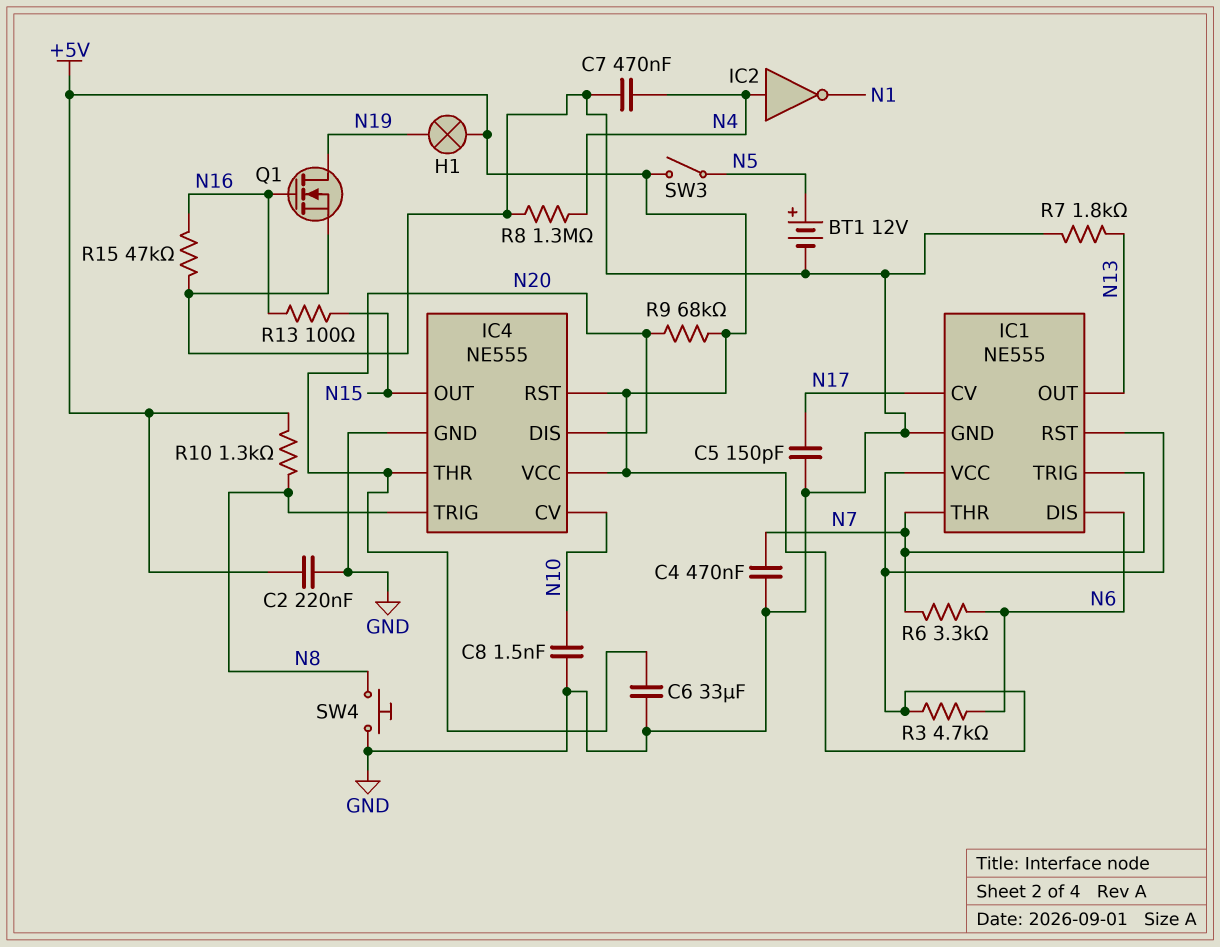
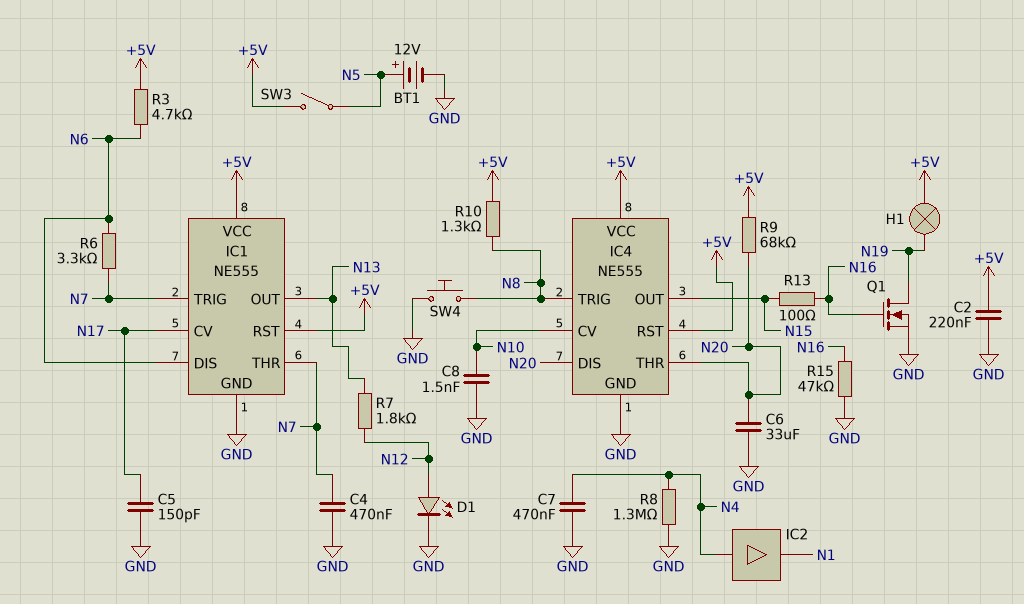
D1: none -> LED (A N12, K GND)
IC2: NOT (in N4, out N1) -> buffer (in N4, out N1)
R7: 1.8k (GND, N13) -> 1.8k (N12, N13)

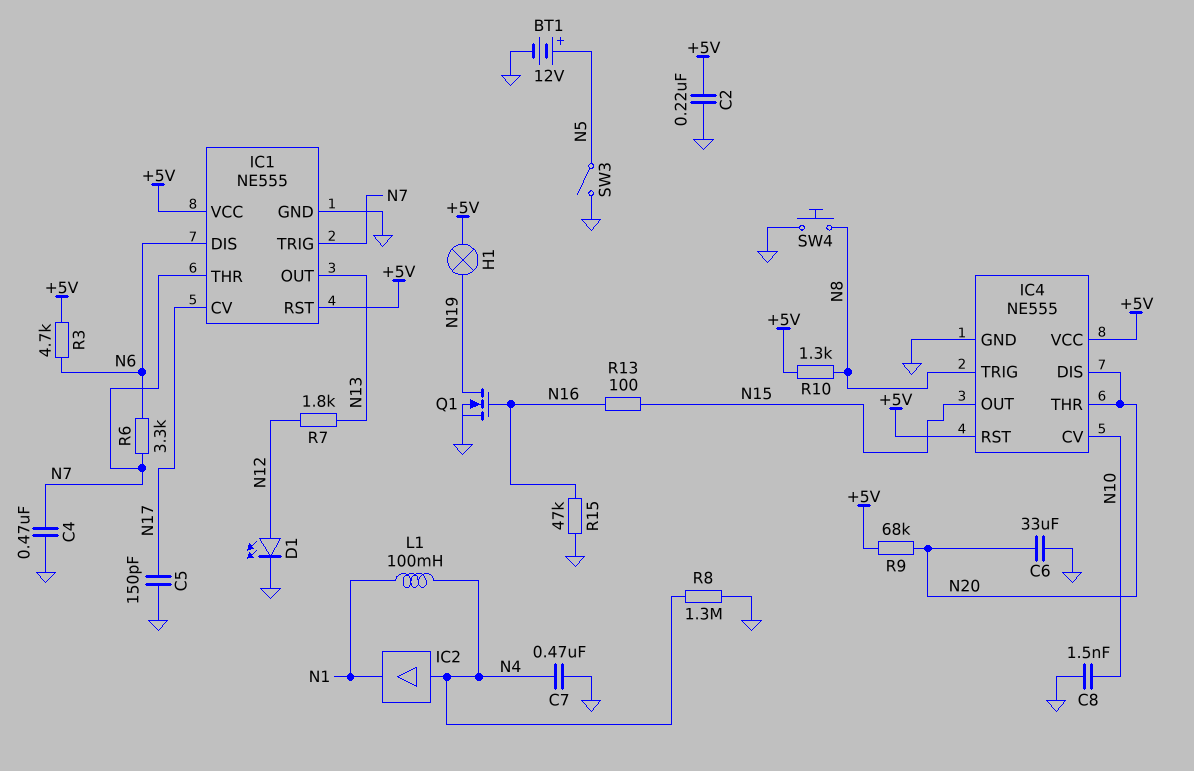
L1: none -> 100mH (N1, N4)
SW3: switch (+5V, N5) -> switch (GND, N5)

